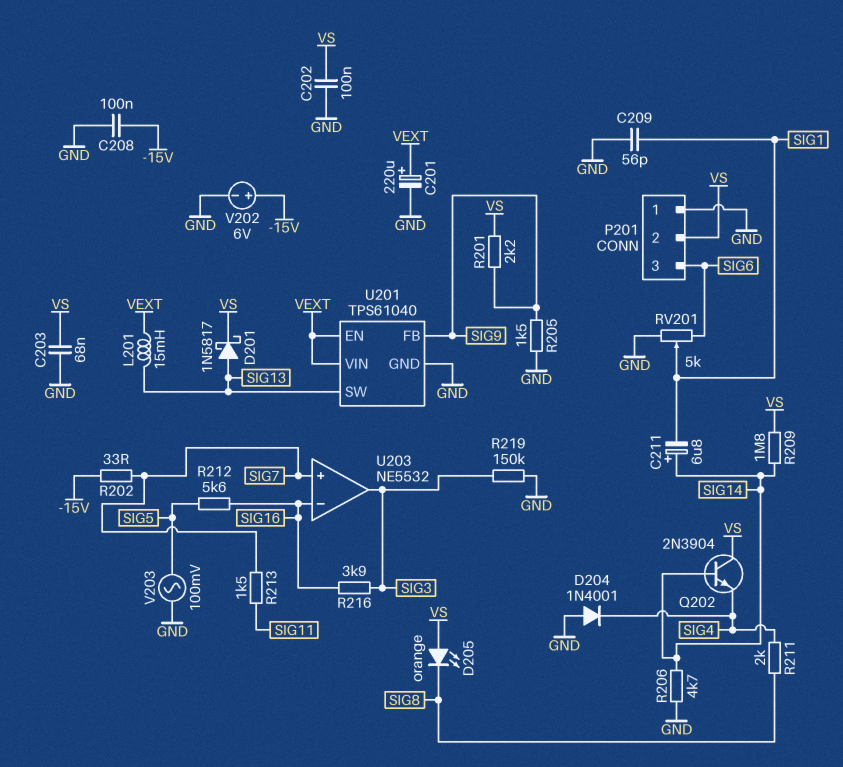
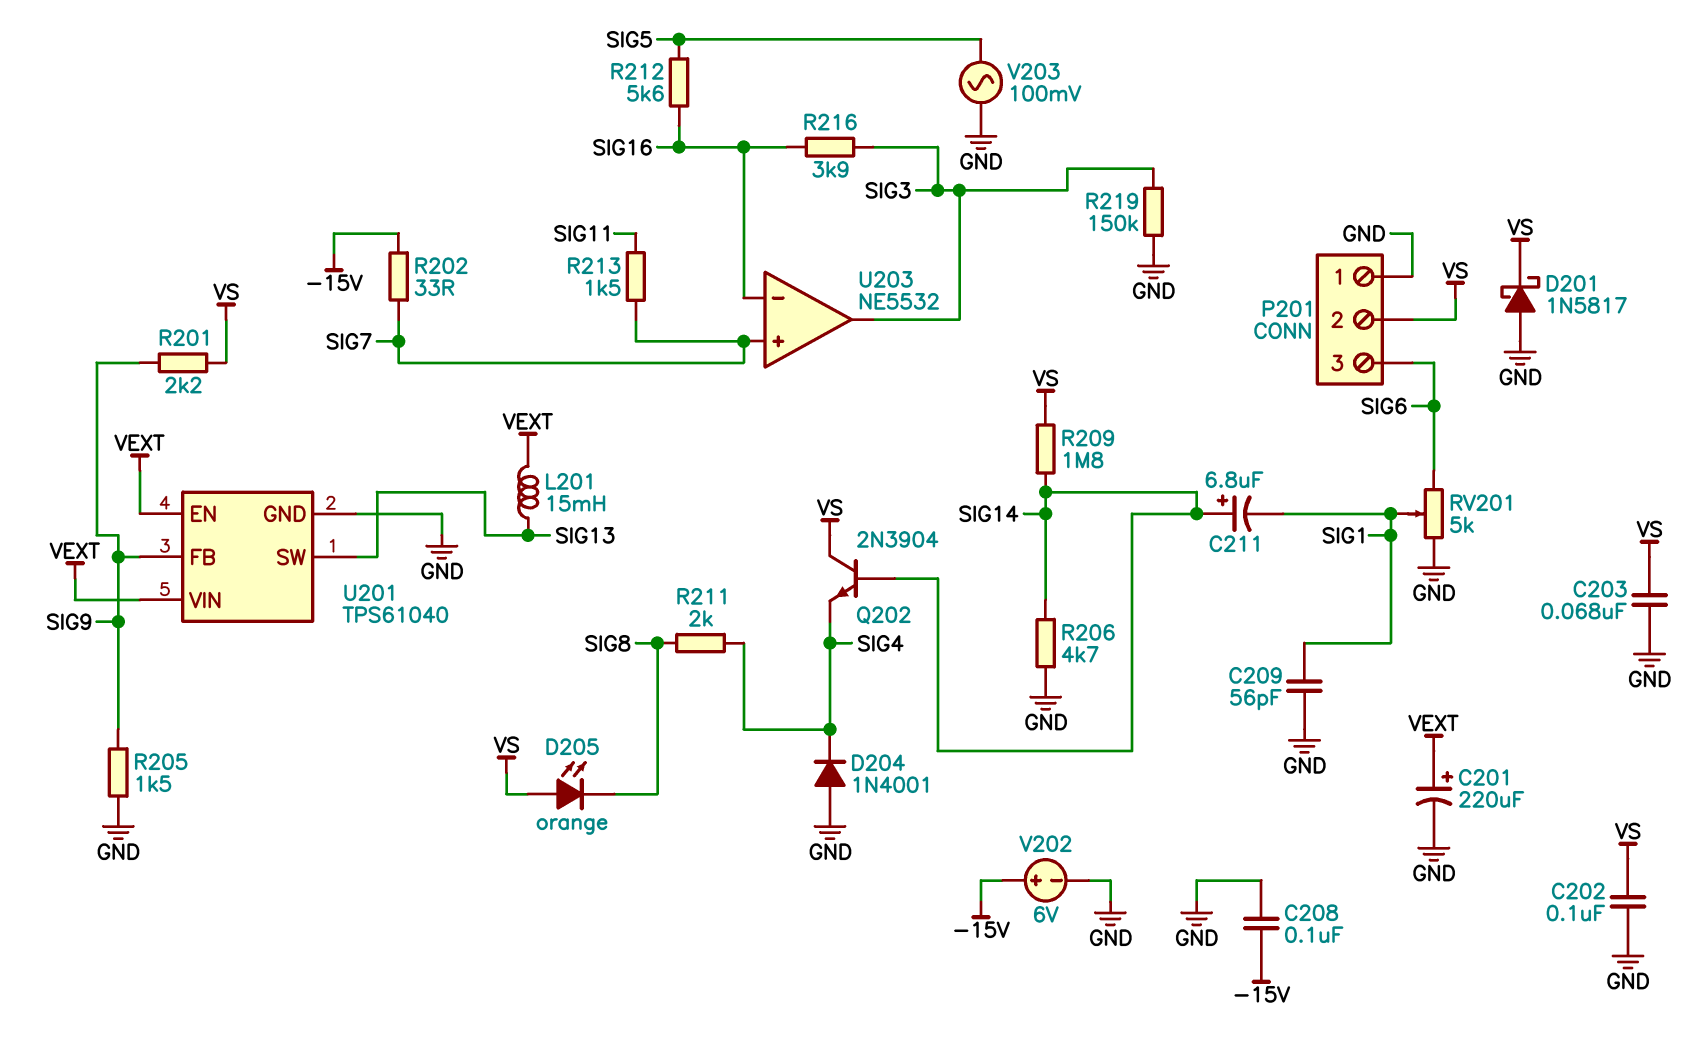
D201: schottky 1N5817 (A SIG13, K VS) -> schottky 1N5817 (A GND, K VS)

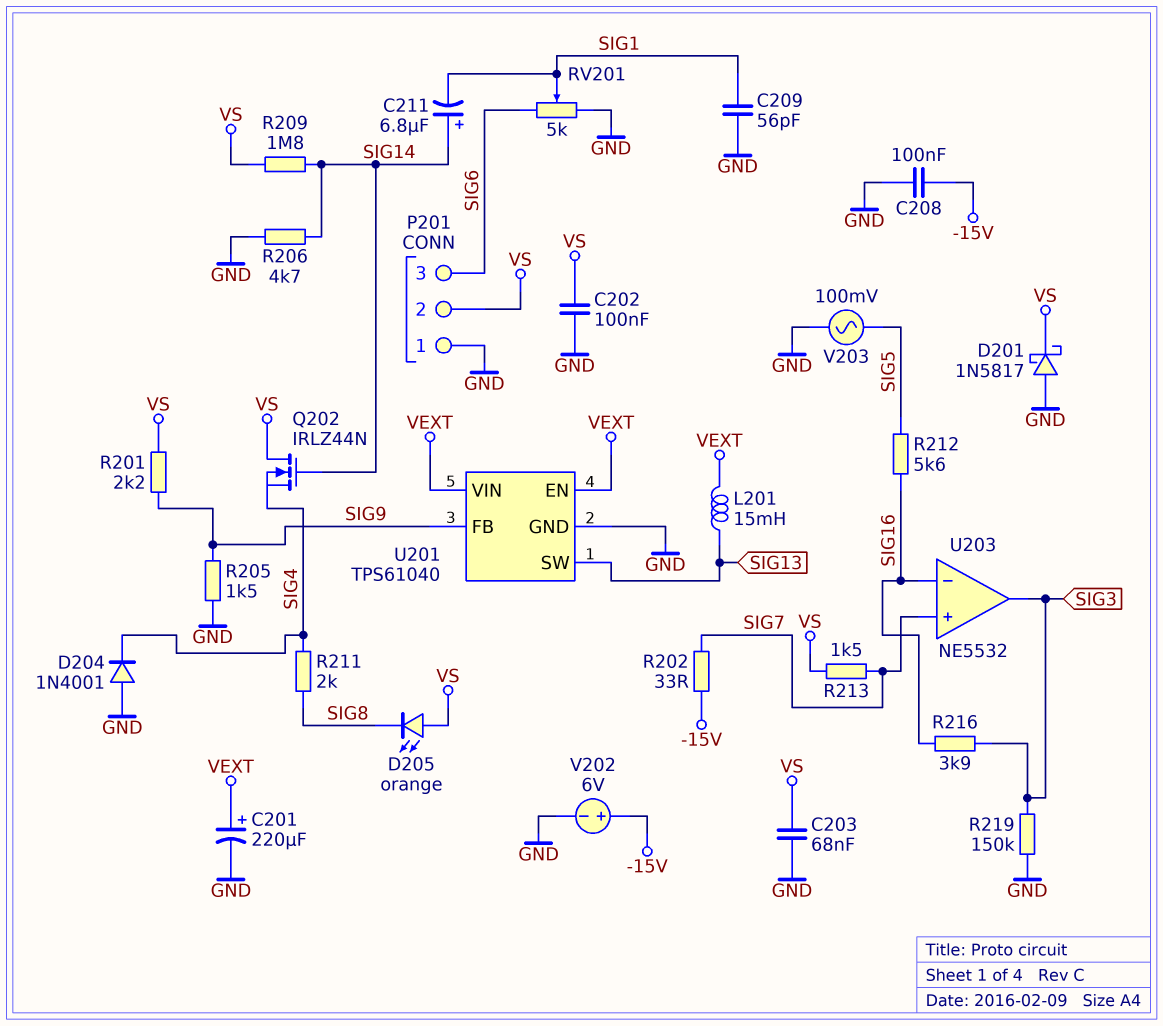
Q202: NPN 2N3904 (B SIG14, C VS, E SIG4) -> NMOS IRLZ44N (G SIG14, D VS, S SIG4)
R213: 1.5k (SIG7, SIG11) -> 1.5k (SIG7, VS)

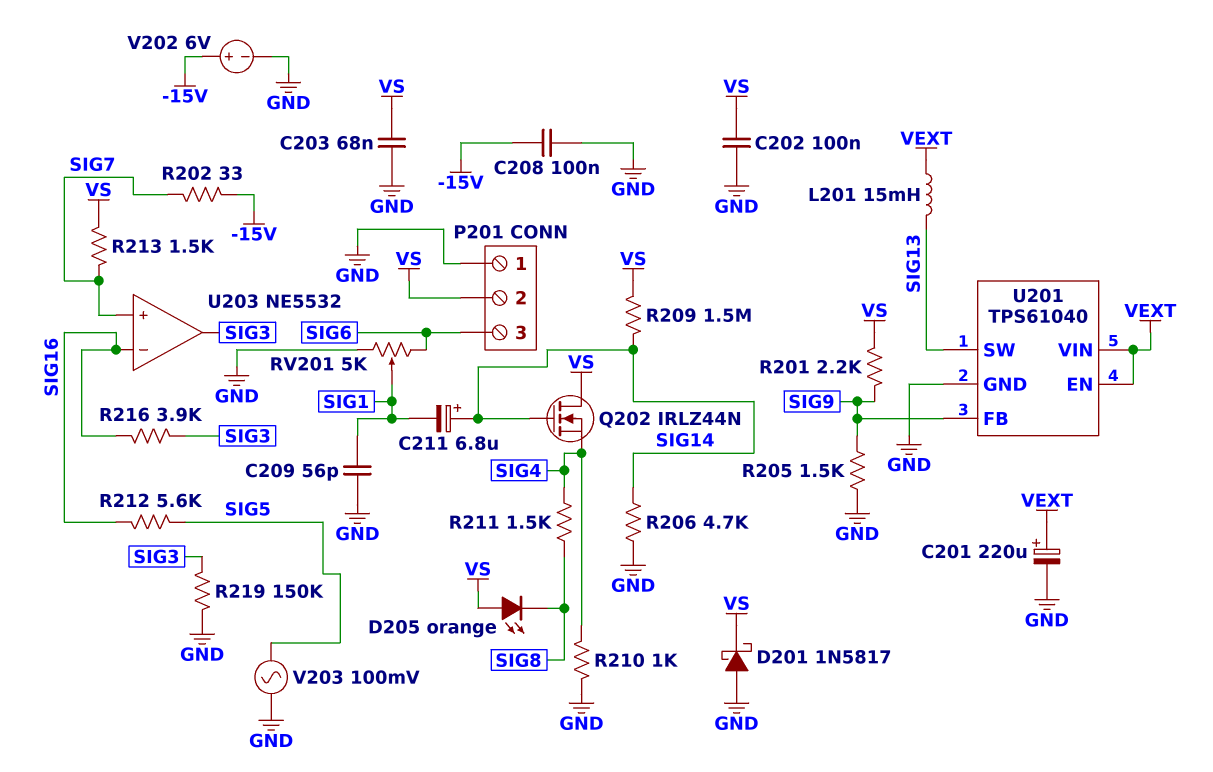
D204: diode 1N4001 (A GND, K SIG4) -> none
R209: 1.8M (SIG14, VS) -> 1.5M (SIG14, VS)
R210: none -> 1k (GND, SIG4)
R211: 2k (SIG4, SIG8) -> 1.5k (SIG4, SIG8)

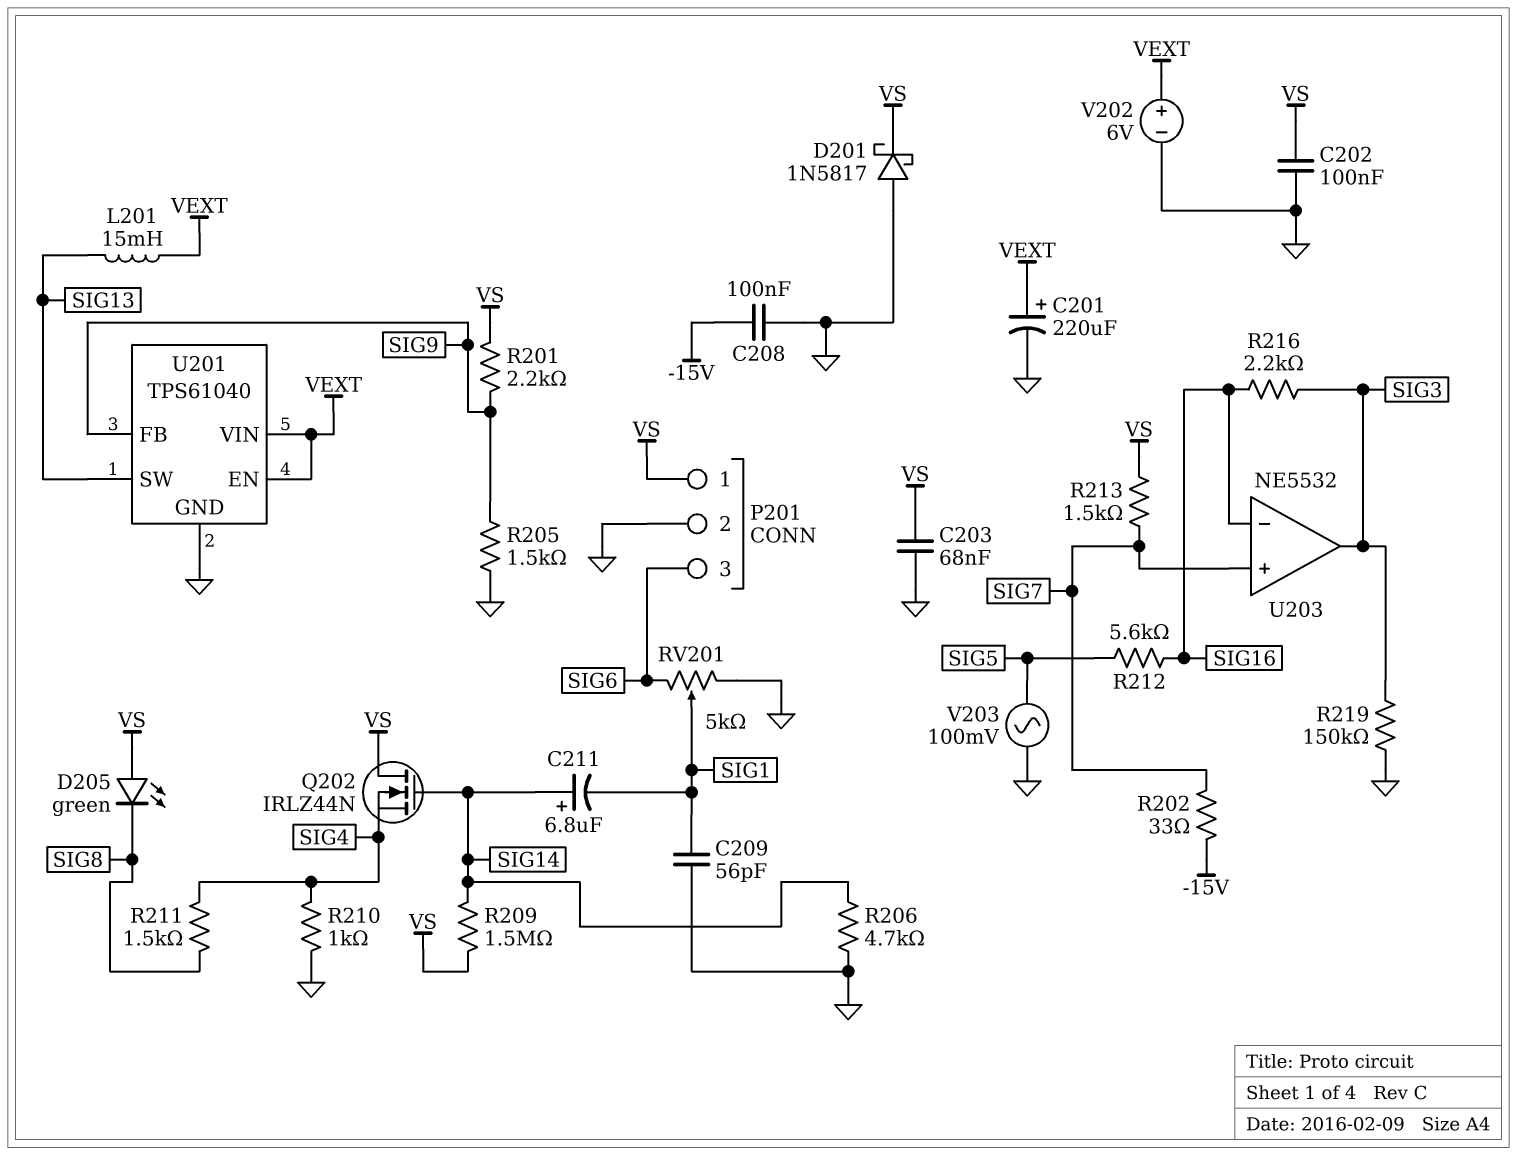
D205: LED orange (A VS, K SIG8) -> LED green (A VS, K SIG8)
P201 pin 1: GND -> VS
P201 pin 2: VS -> GND
R216: 3.9k (SIG3, SIG16) -> 2.2k (SIG3, SIG16)
V202: 6V (plus -15V, minus GND) -> 6V (plus VEXT, minus GND)

